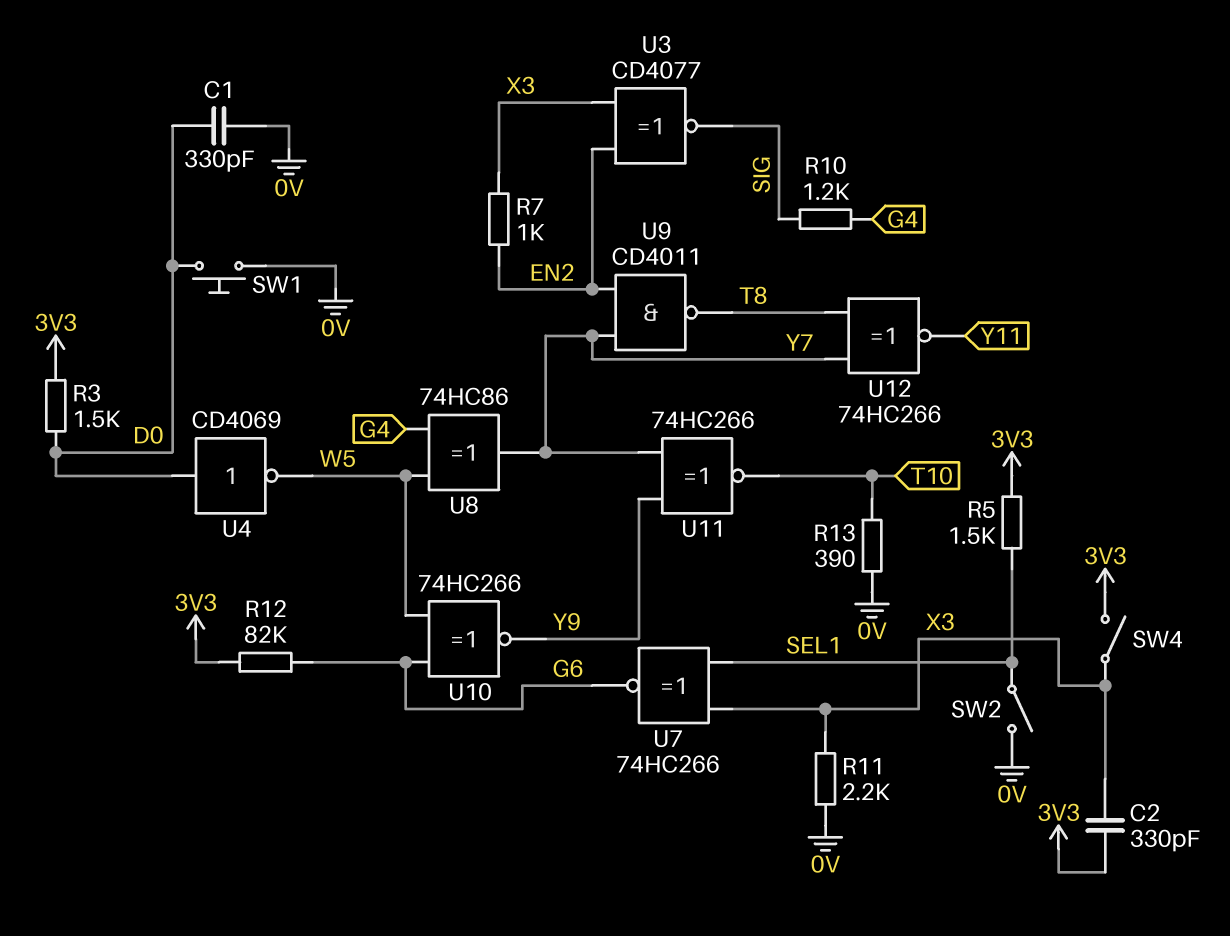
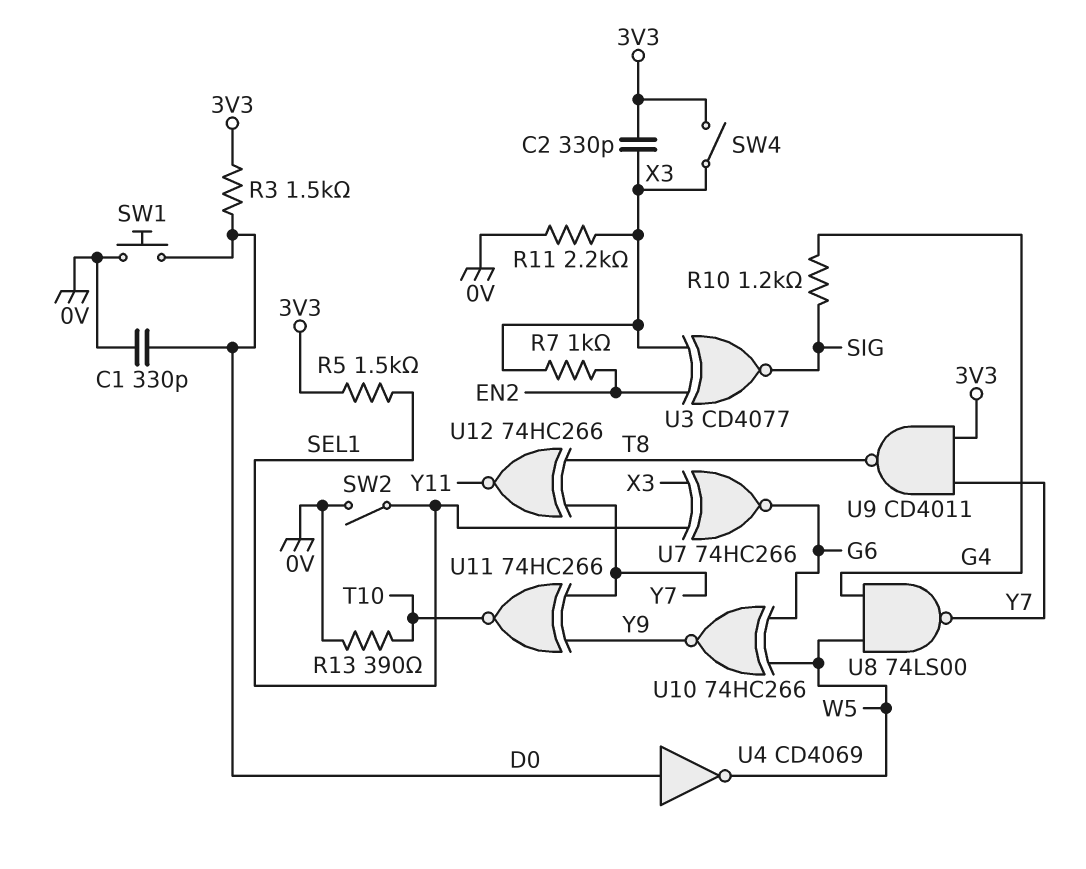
R12: 82k (3V3, G6) -> none
U8: XOR 74HC86 (in G4, in W5, out Y7) -> NAND 74LS00 (in G4, in W5, out Y7)
U9: NAND CD4011 (in EN2, in Y7, out T8) -> NAND CD4011 (in 3V3, in Y7, out T8)

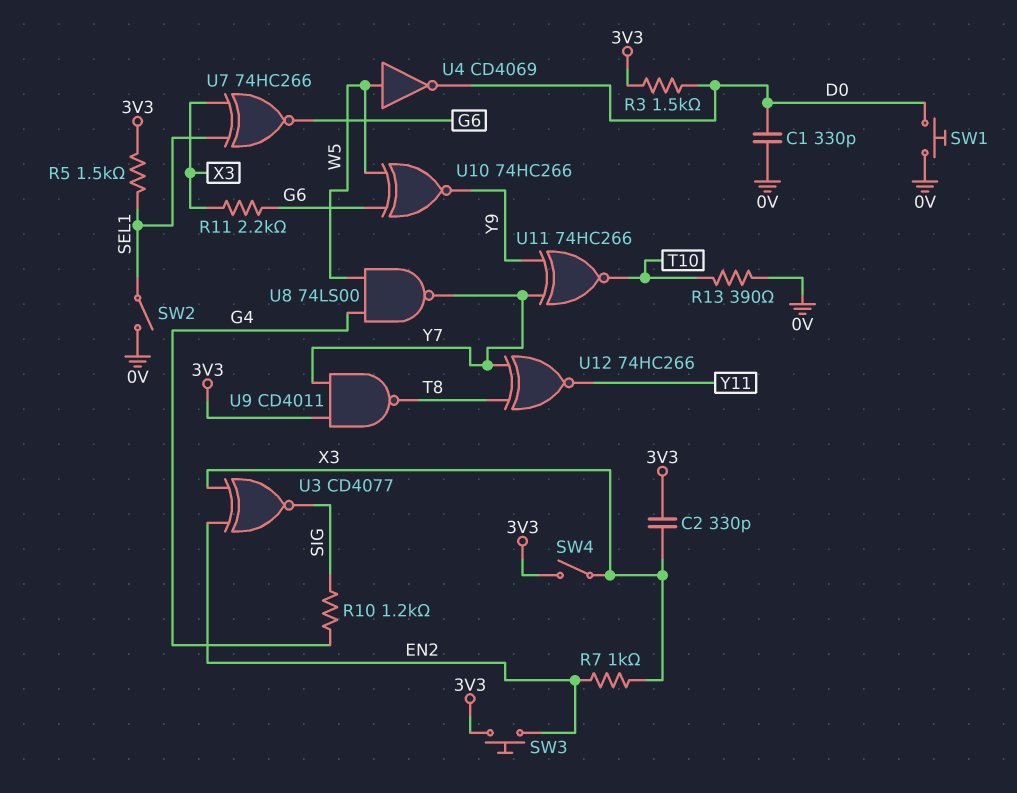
R11: 2.2k (0V, X3) -> 2.2k (G6, X3)
SW3: none -> button (3V3, EN2)
U4: NOT CD4069 (in D0, out W5) -> NOT CD4069 (in W5, out D0)

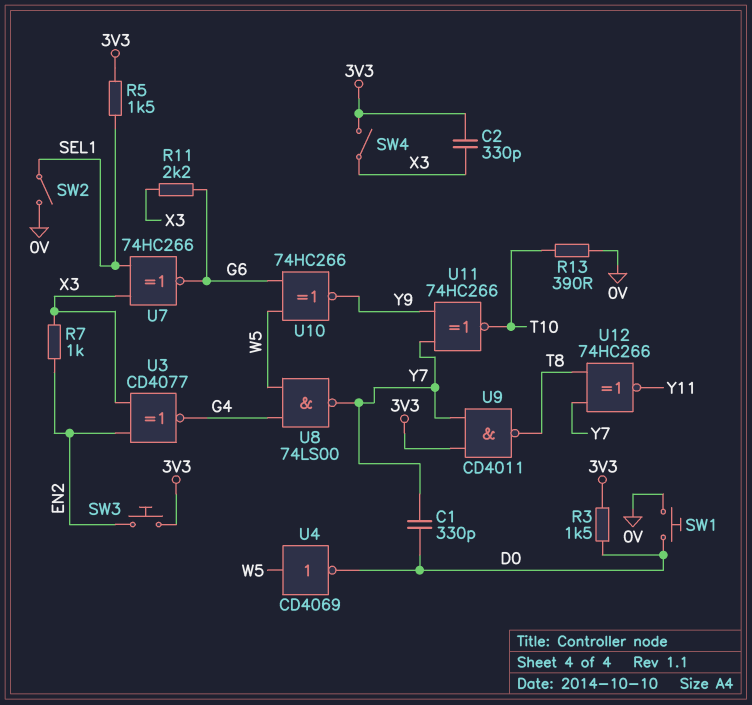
C1: 330pF (0V, D0) -> 330pF (D0, Y7)
R10: 1.2k (G4, SIG) -> none
U3: XNOR CD4077 (in EN2, in X3, out SIG) -> XNOR CD4077 (in EN2, in X3, out G4)

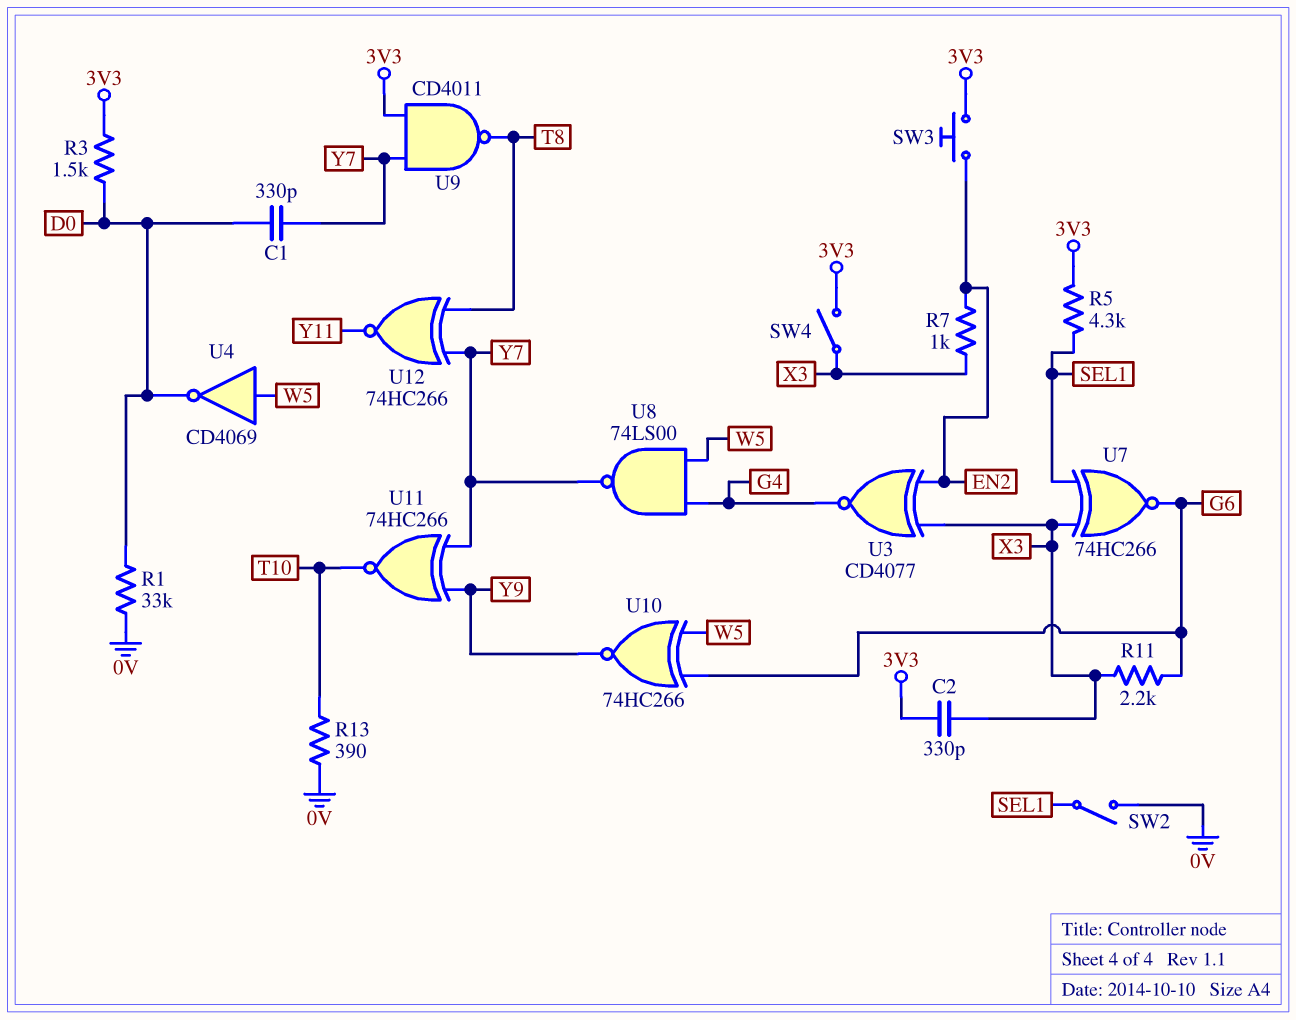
R1: none -> 33k (0V, D0)
R5: 1.5k (3V3, SEL1) -> 4.3k (3V3, SEL1)
SW1: button (0V, D0) -> none

